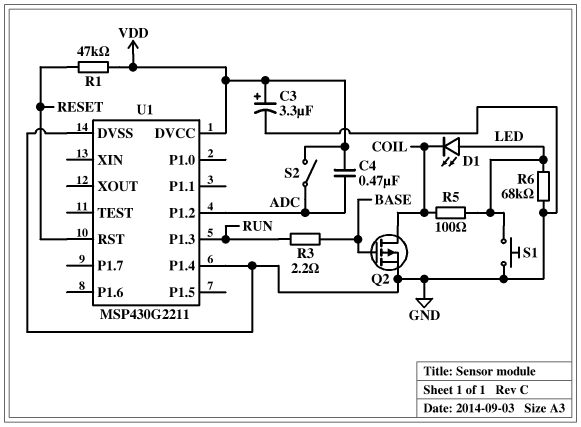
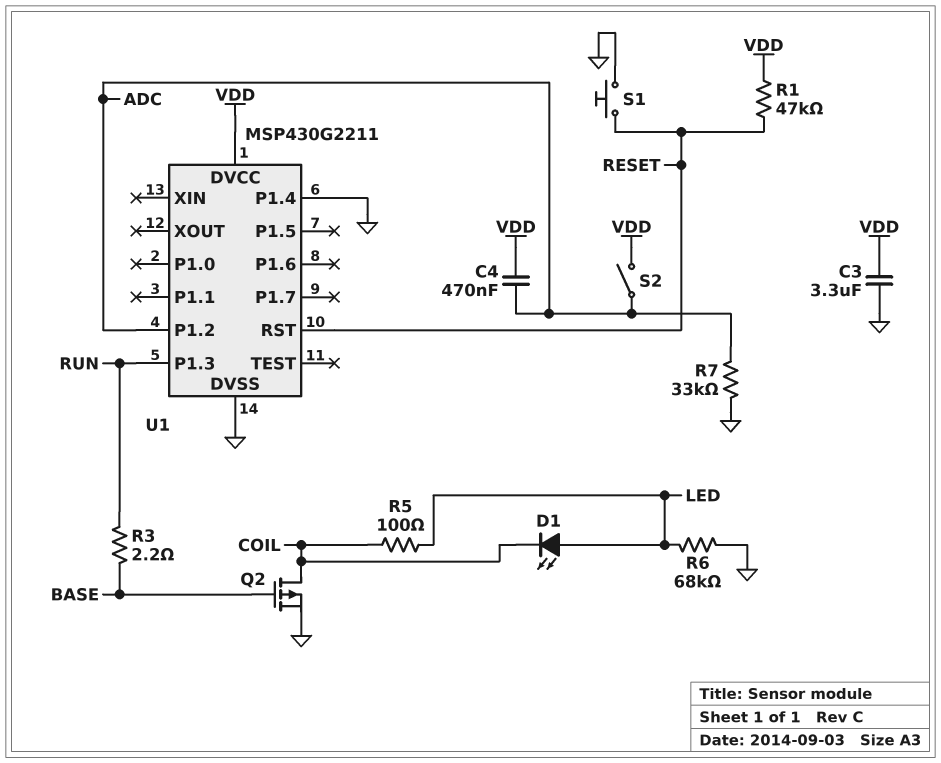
C3: 3.3uF (plus VDD, minus GND) -> 3.3uF (GND, VDD)
R7: none -> 33k (ADC, GND)
S1: button (GND, LED) -> button (GND, RESET)

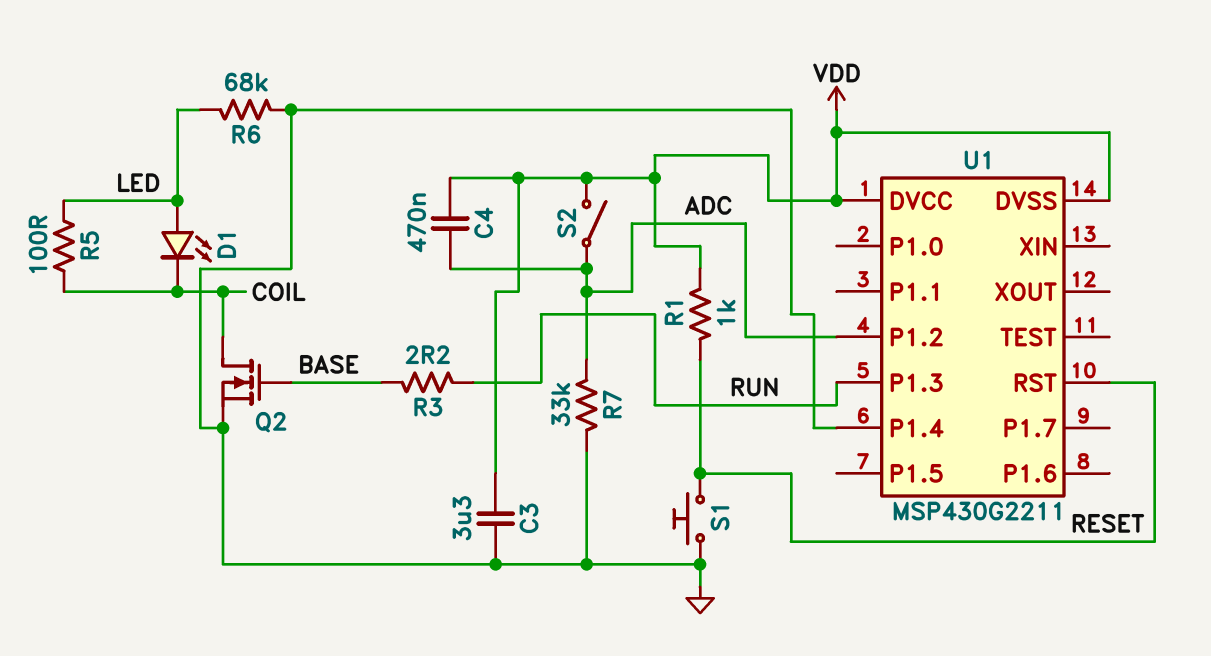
Q2: PMOS (G BASE, D COIL, S GND) -> NMOS (G BASE, D COIL, S GND)
R1: 47k (RESET, VDD) -> 1k (RESET, VDD)
U1 pin DVSS: GND -> VDD

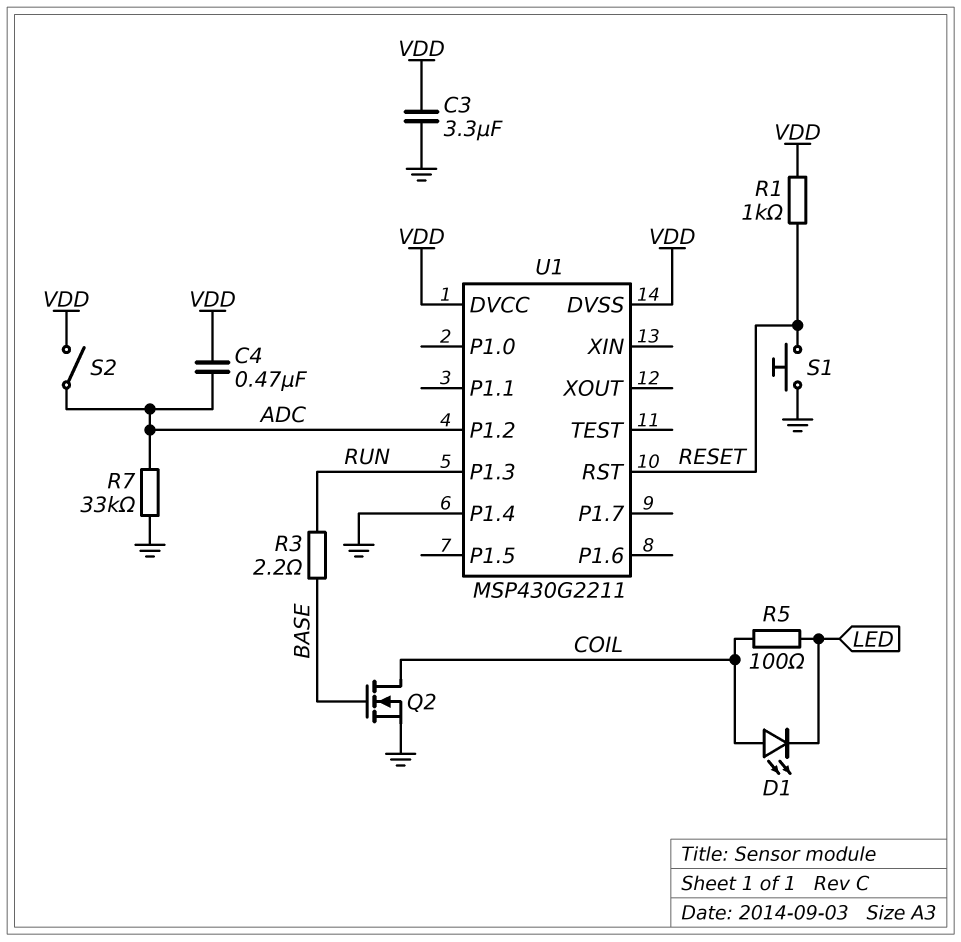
D1: LED (A LED, K COIL) -> LED (A COIL, K LED)
R6: 68k (GND, LED) -> none

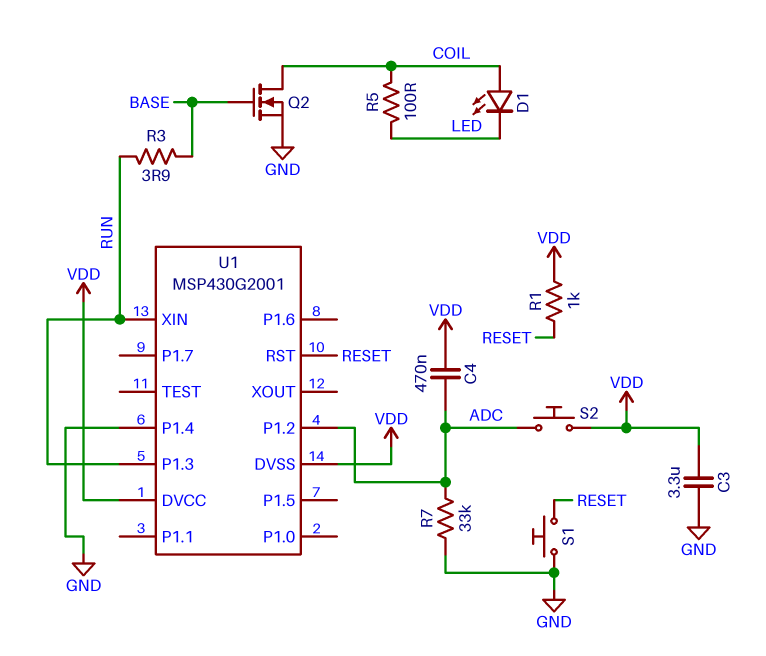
R3: 2.2 (BASE, RUN) -> 3.9 (BASE, RUN)
S2: switch (ADC, VDD) -> button (ADC, VDD)
U1: MSP430G2211 -> MSP430G2001
U1 pin XIN: none -> RUN

